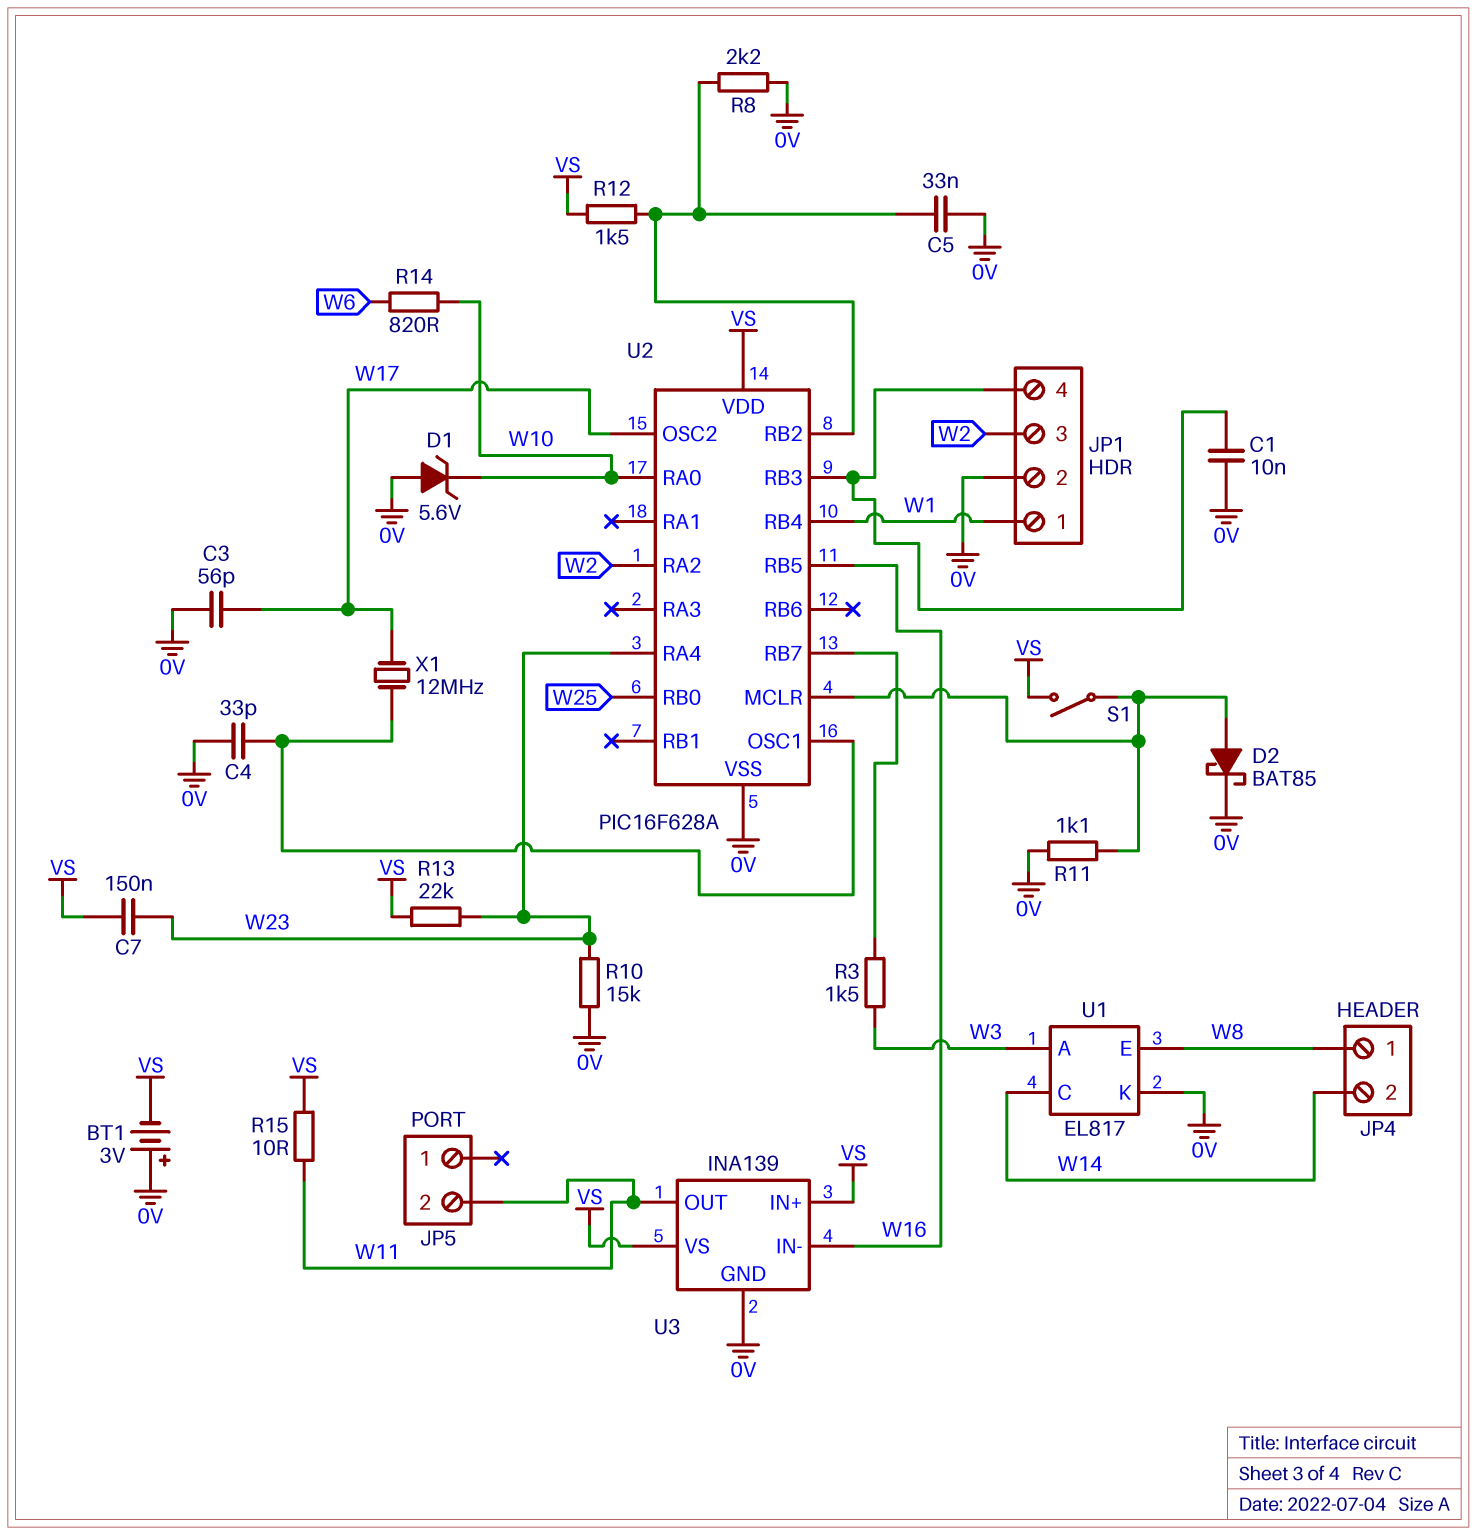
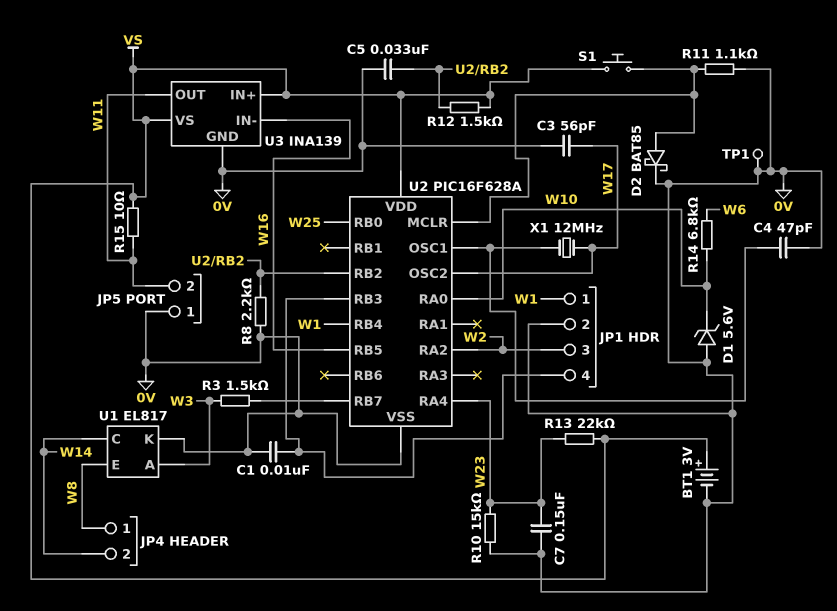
BT1: 3V (plus 0V, minus VS) -> 3V (plus VS, minus 0V)
C4: 33pF (0V, U2/OSC1) -> 47pF (0V, U2/OSC1)
C7: 150nF (VS, W23) -> 150nF (0V, W23)
JP5 pin 1: none -> 0V
R14: 820 (W6, W10) -> 6.8k (W6, W10)
S1: switch (U2/MCLR, VS) -> button (U2/MCLR, VS)
TP1: none -> test point (0V)

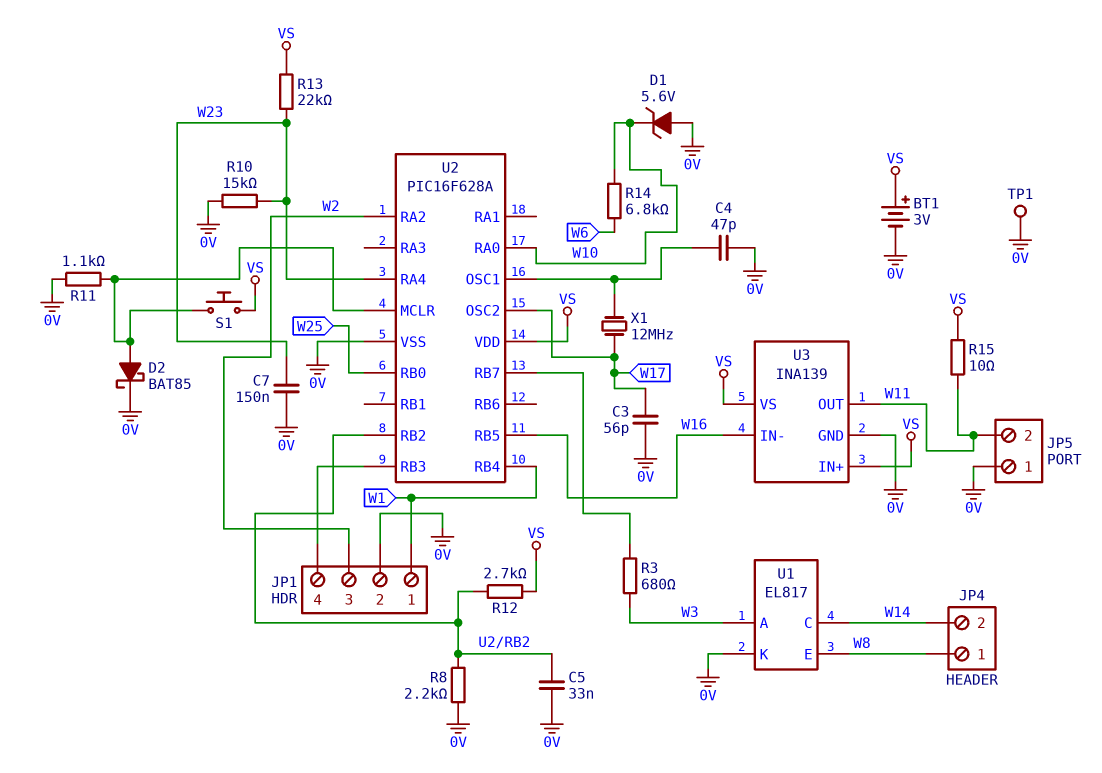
C1: 10nF (0V, JP1/4) -> none
R3: 1.5k (U2/RB7, W3) -> 680 (U2/RB7, W3)
R12: 1.5k (U2/RB2, VS) -> 2.7k (U2/RB2, VS)

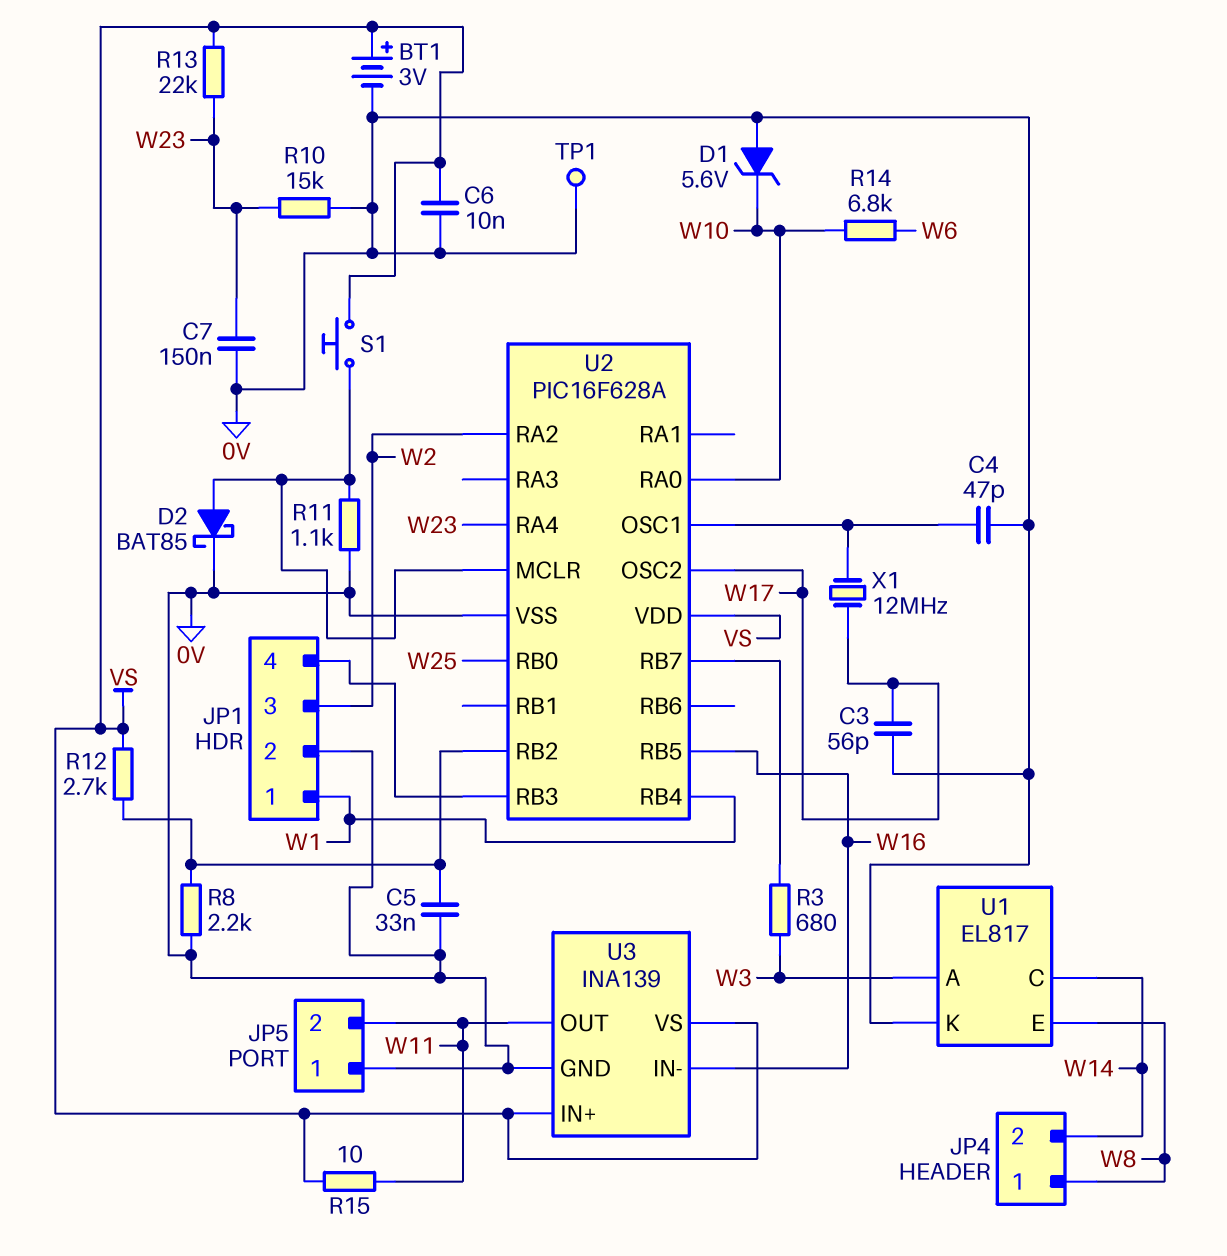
C6: none -> 10nF (0V, VS)

